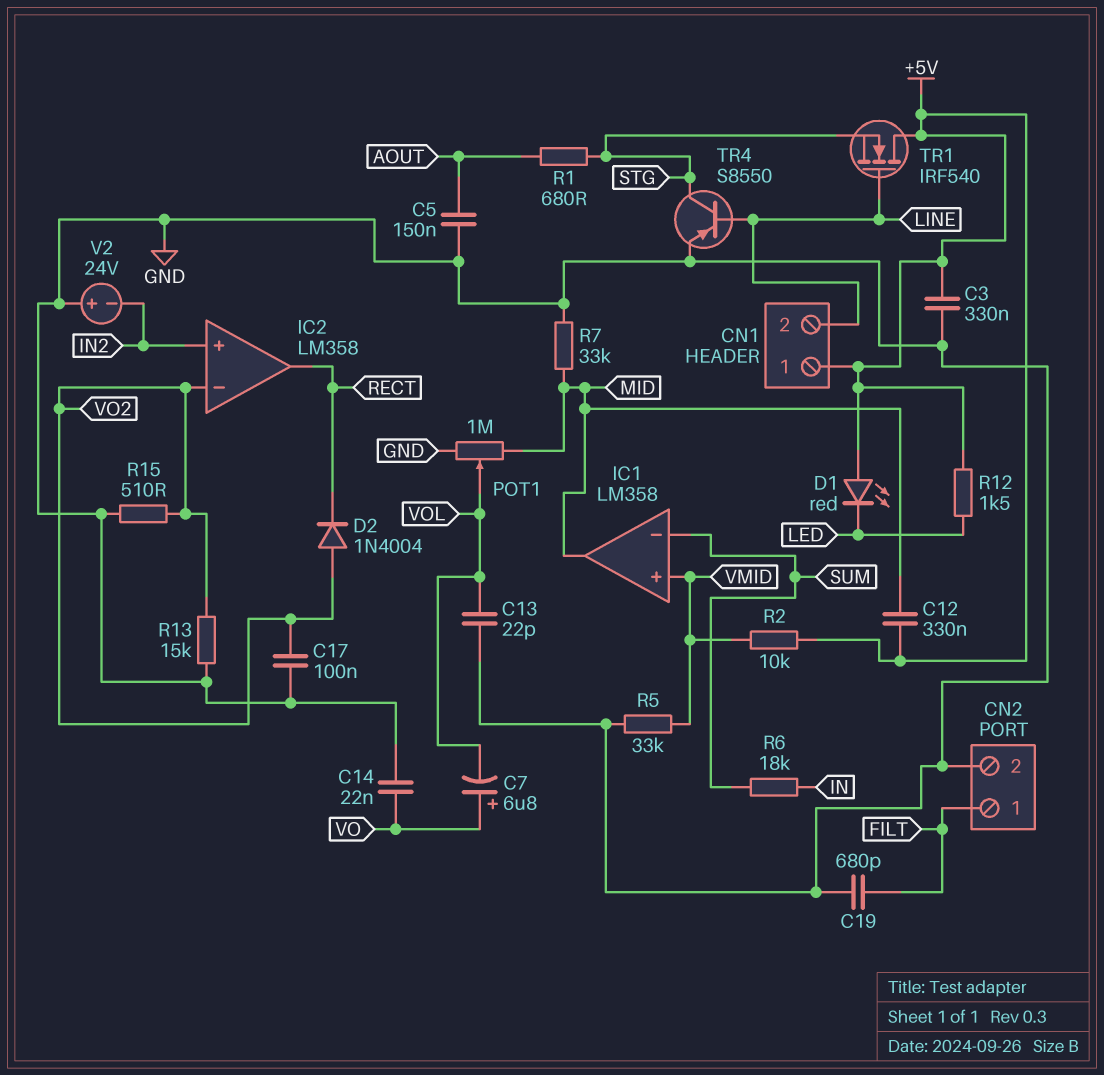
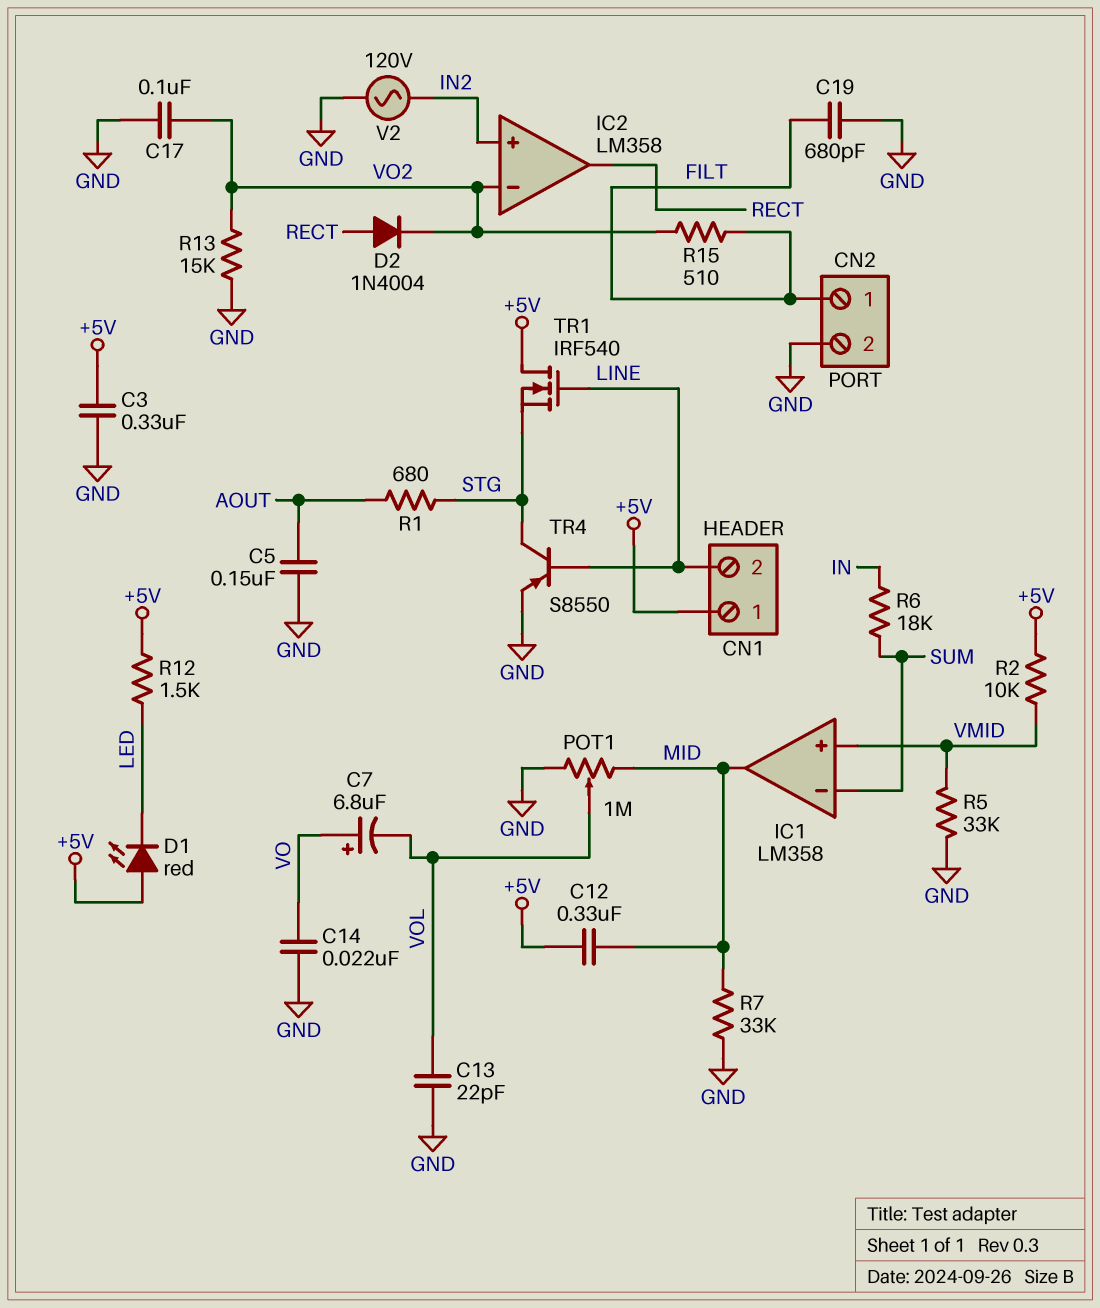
D2: diode 1N4004 (A VO2, K RECT) -> diode 1N4004 (A RECT, K VO2)
R15: 510 (GND, VO2) -> 510 (FILT, VO2)
V2: 24V (plus GND, minus IN2) -> AC 120V (GND, IN2)

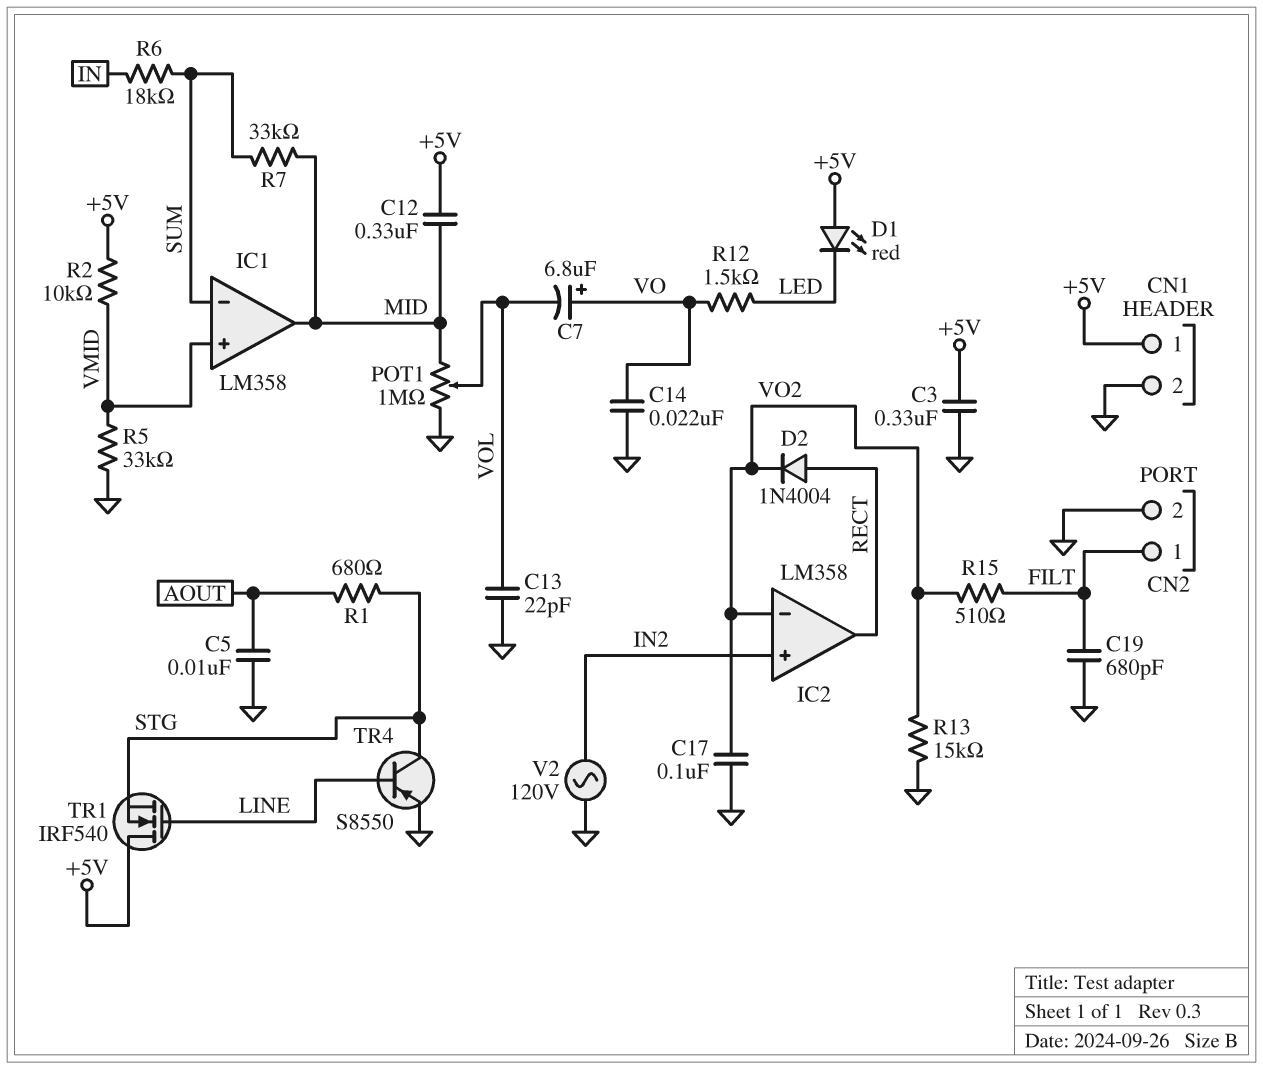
C5: 150nF (AOUT, GND) -> 10nF (AOUT, GND)
CN1 pin 2: LINE -> GND
R7: 33k (GND, MID) -> 33k (MID, SUM)
R12: 1.5k (+5V, LED) -> 1.5k (LED, VO)

